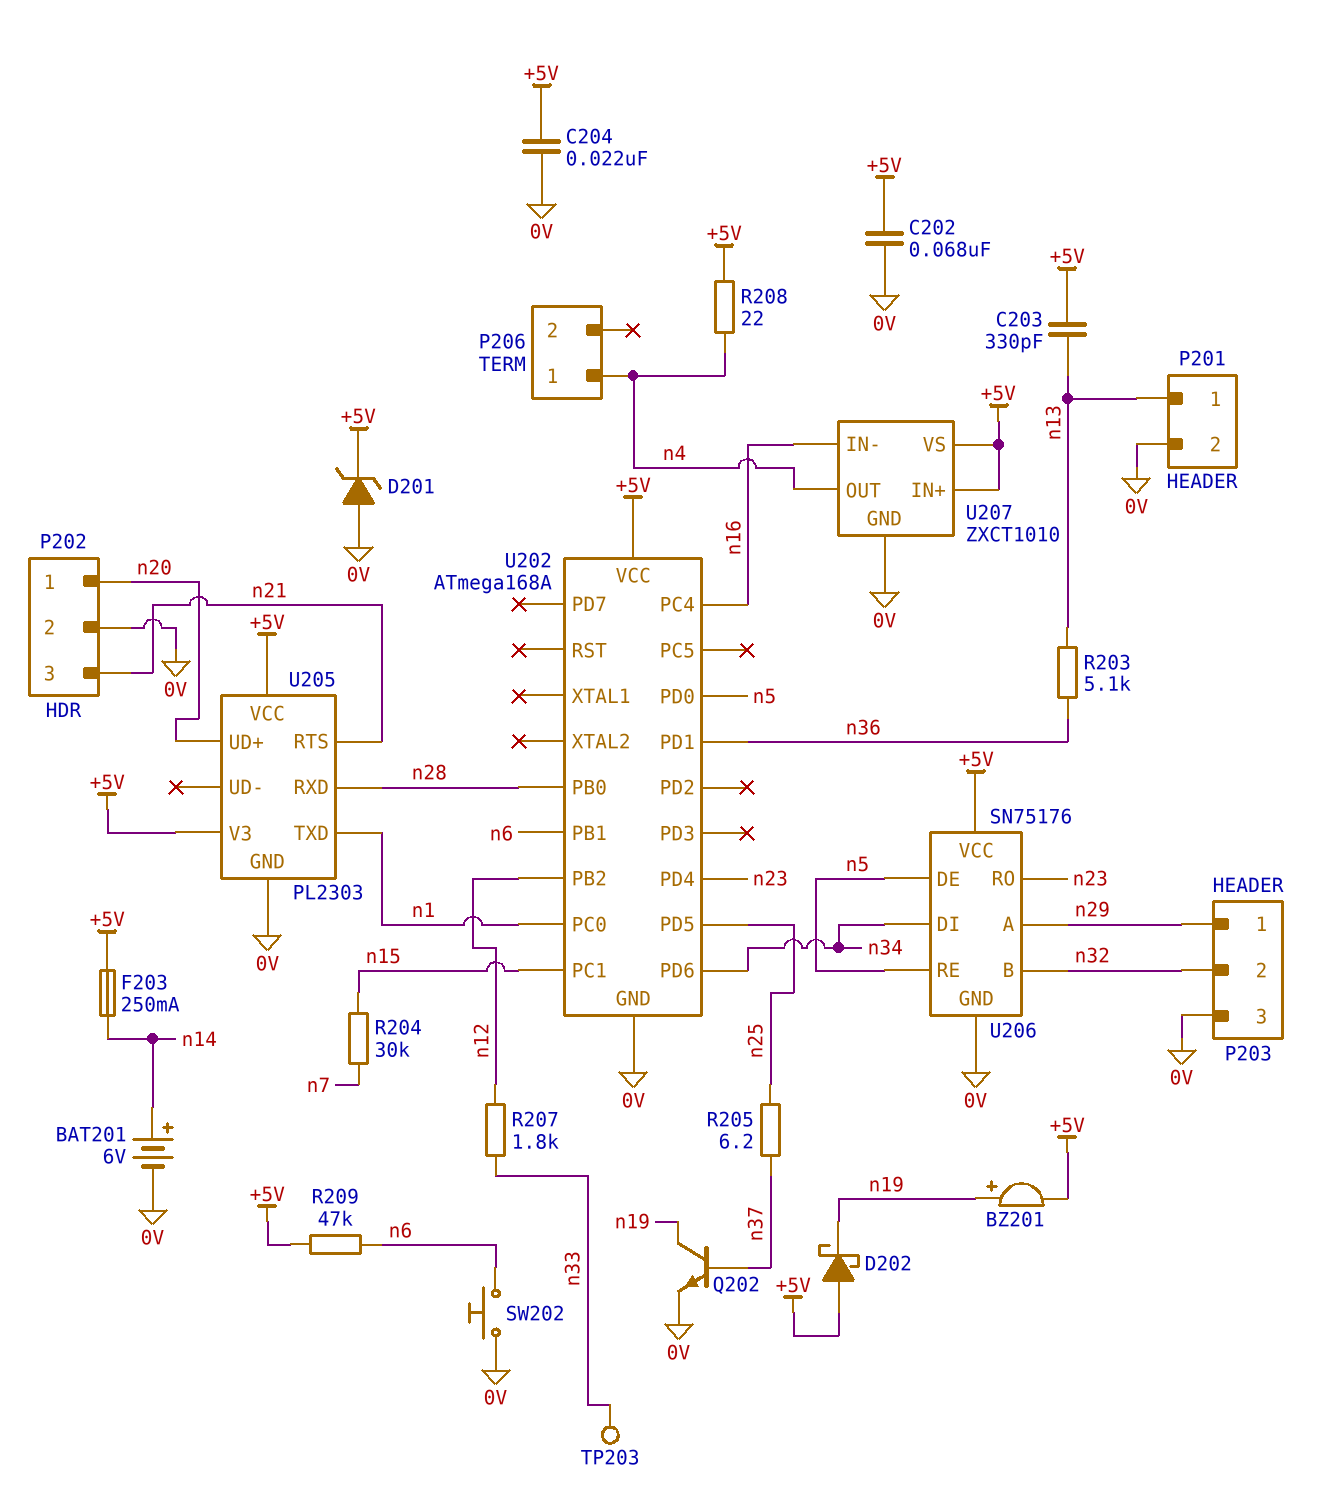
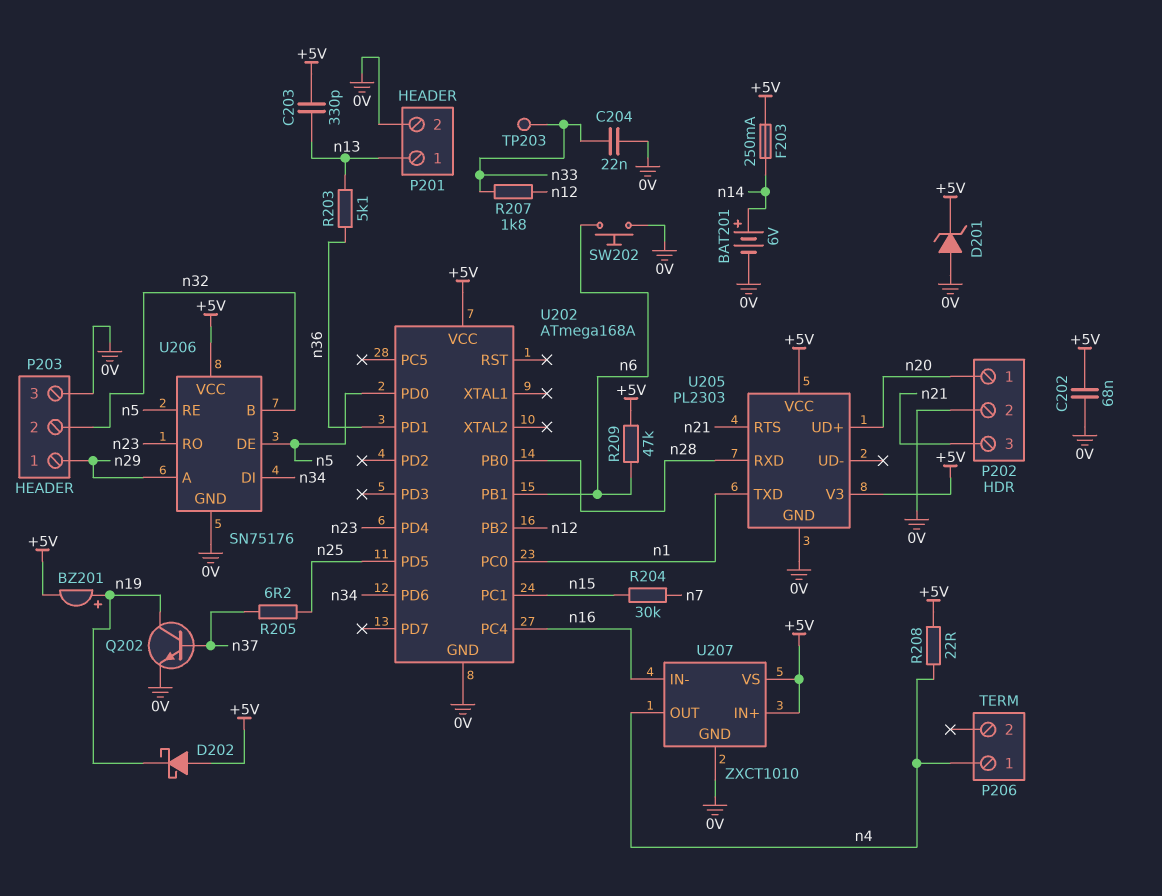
C204: 22nF (+5V, 0V) -> 22nF (0V, n33)

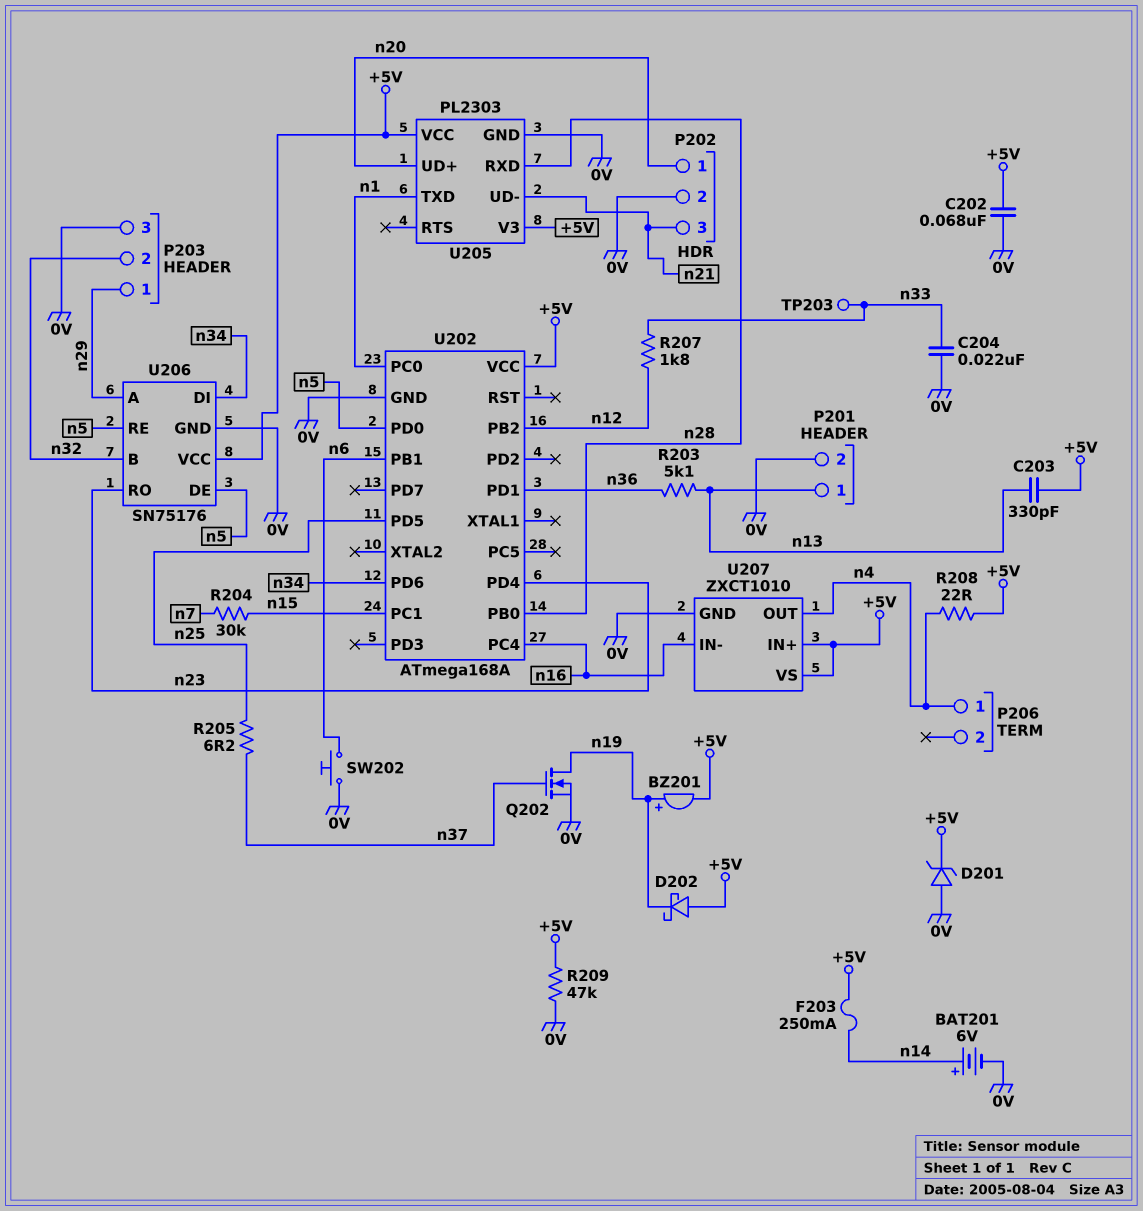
Q202: NPN (B n37, C n19, E 0V) -> NMOS (G n37, D n19, S 0V)
R209: 47k (+5V, n6) -> 47k (+5V, 0V)
U205 pin RTS: n21 -> none
U205 pin UD-: none -> n21

